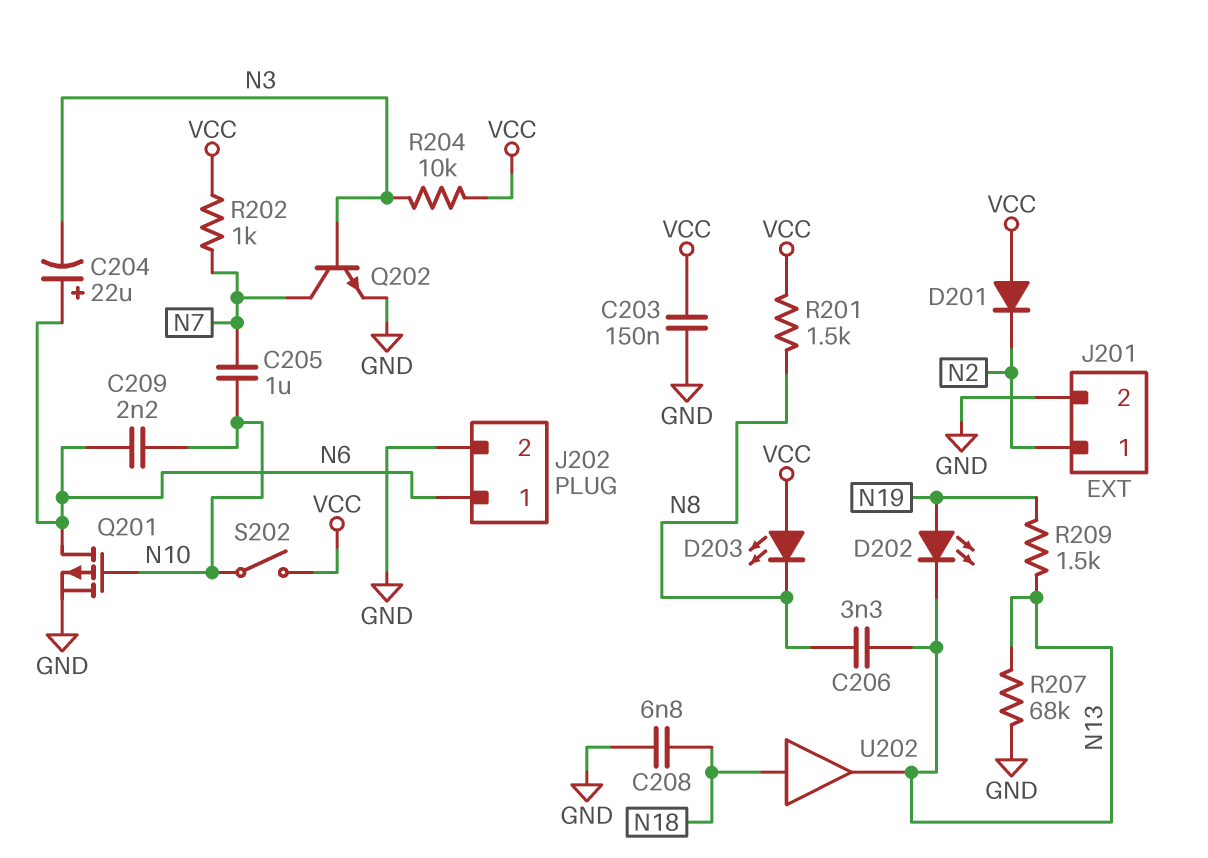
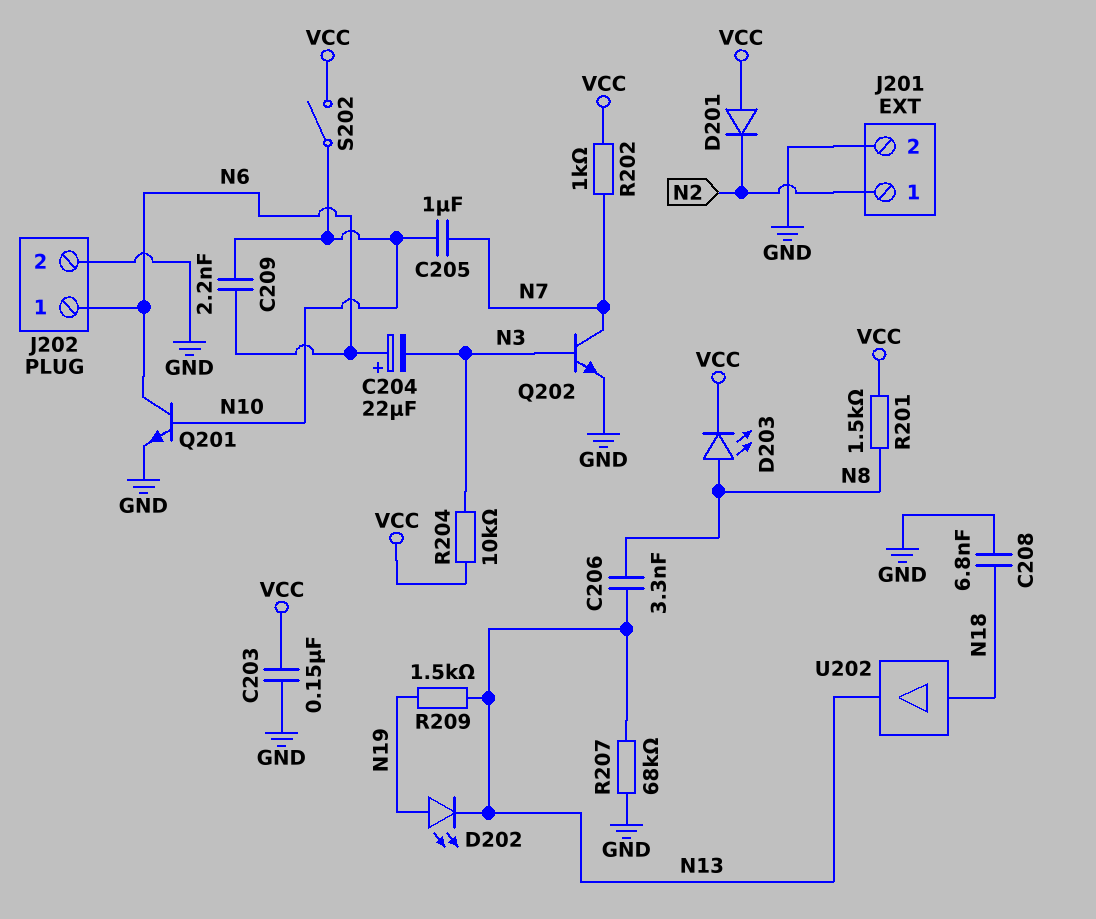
D203: LED (A VCC, K N8) -> LED (A N8, K VCC)
Q201: PMOS (G N10, D N6, S GND) -> NPN (B N10, C N6, E GND)

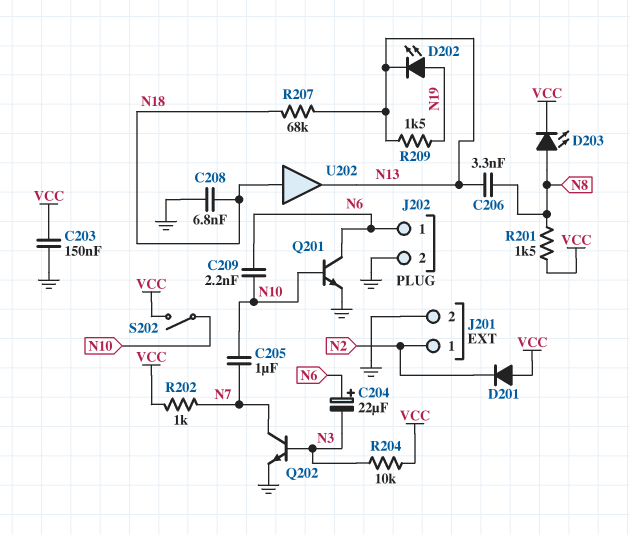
R207: 68k (GND, N13) -> 68k (N13, N18)

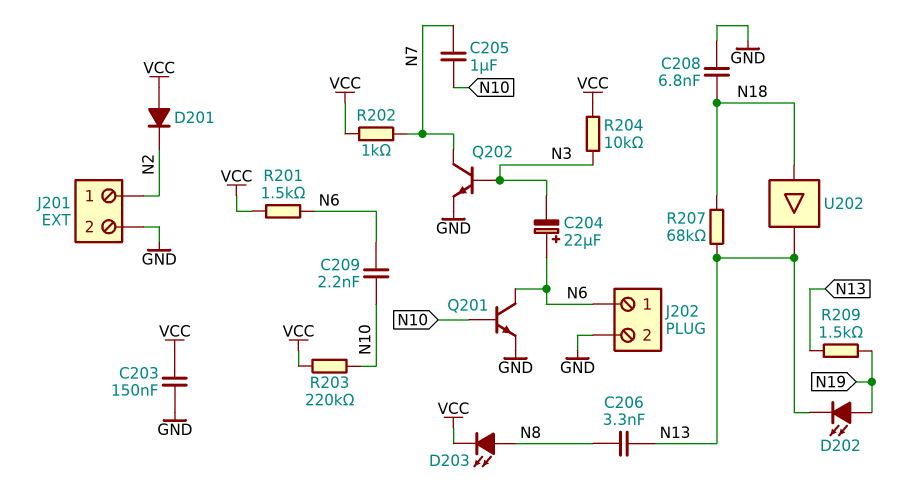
R201: 1.5k (N8, VCC) -> 1.5k (N6, VCC)
R203: none -> 220k (N10, VCC)
S202: switch (N10, VCC) -> none

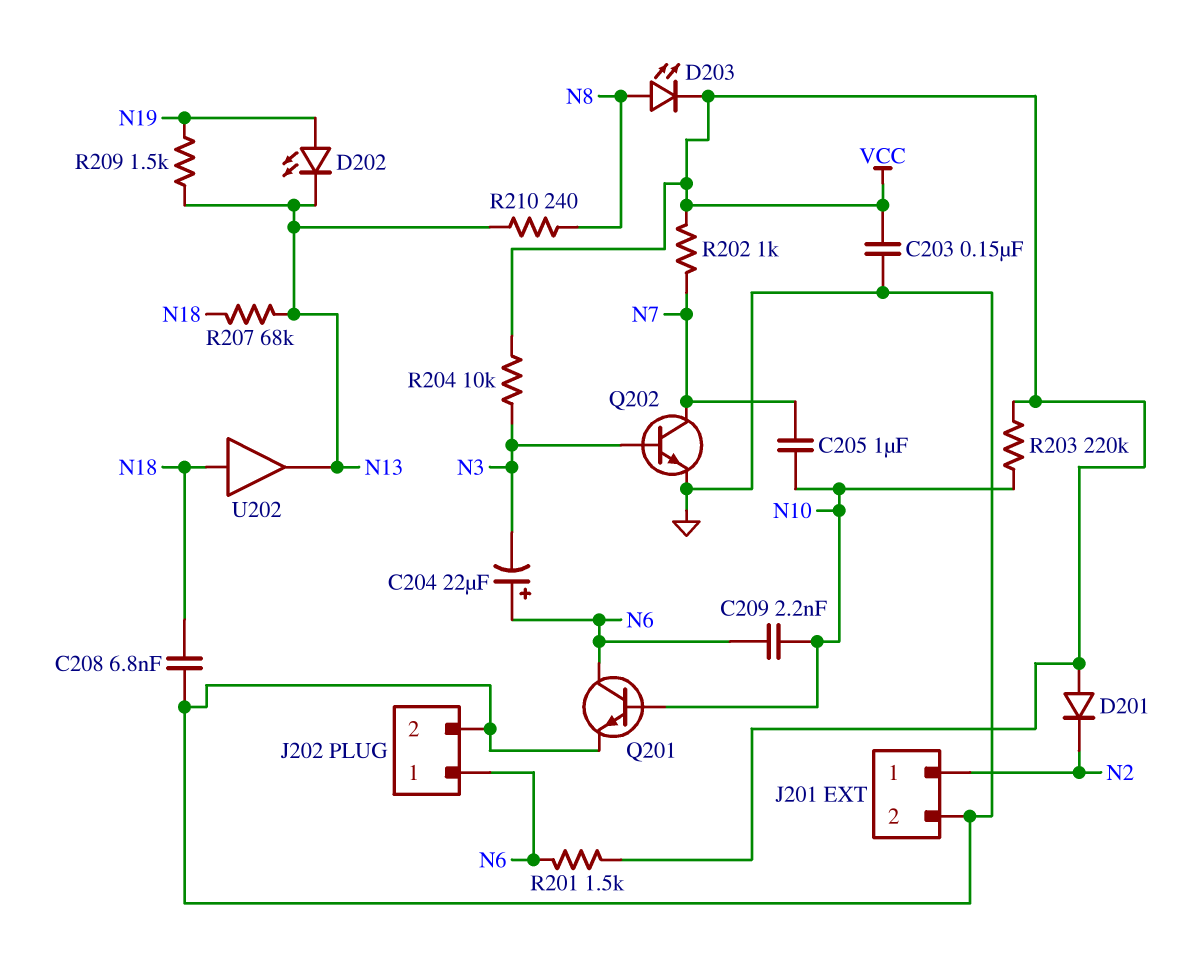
C206: 3.3nF (N8, N13) -> none
R210: none -> 240 (N8, N13)

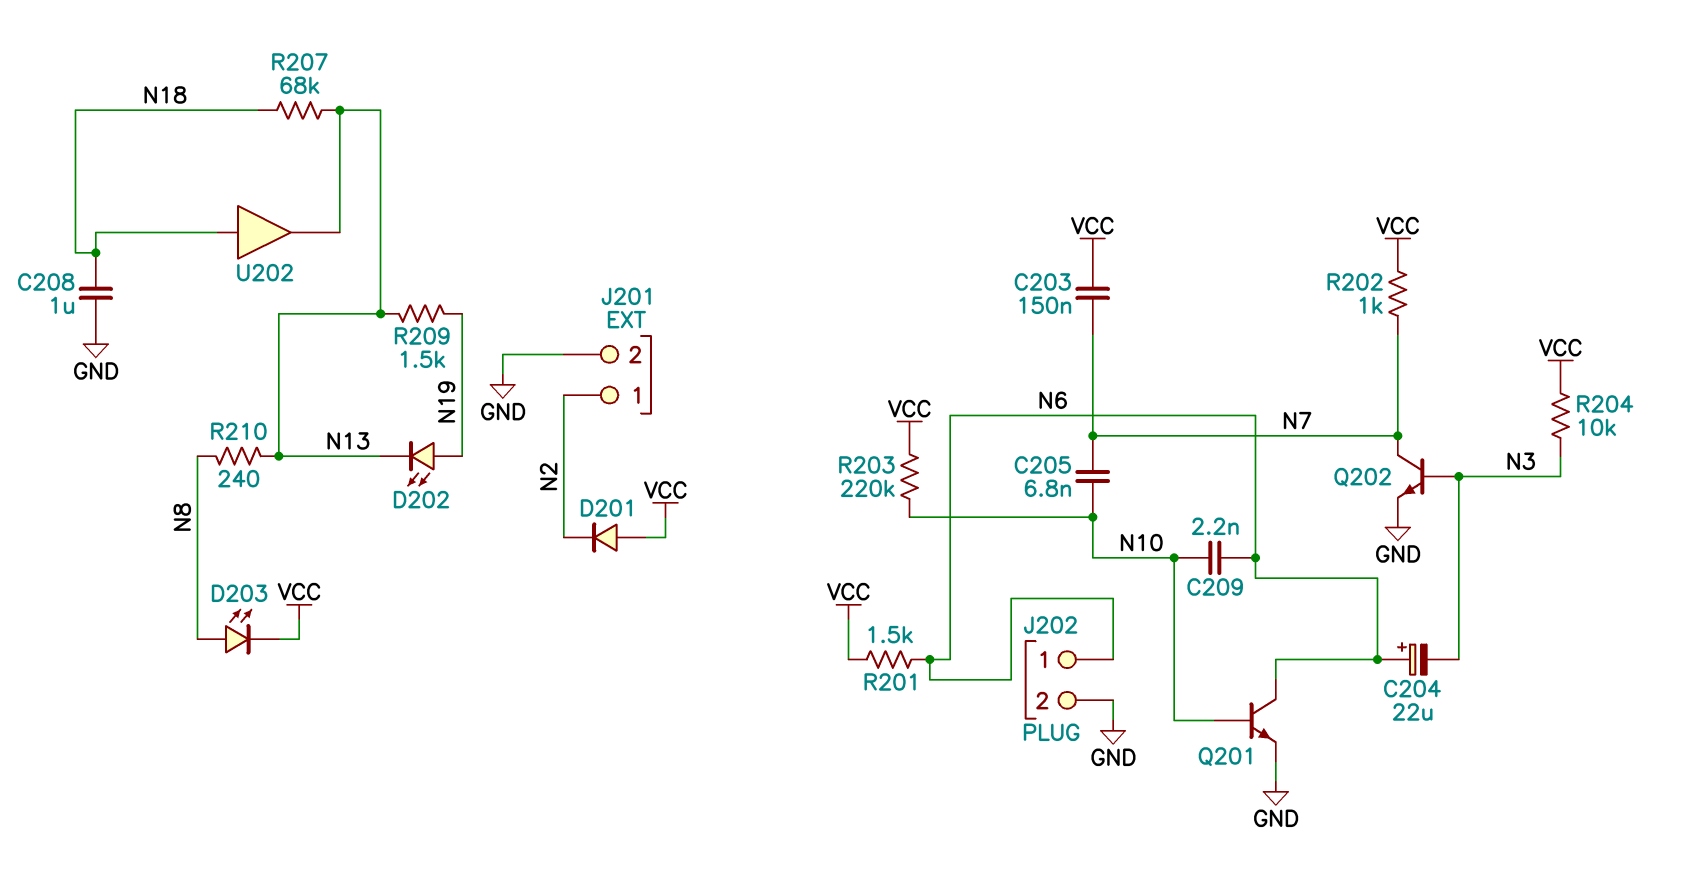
C203: 150nF (GND, VCC) -> 150nF (N7, VCC)
C205: 1uF (N7, N10) -> 6.8nF (N7, N10)
C208: 6.8nF (GND, N18) -> 1uF (GND, N18)

